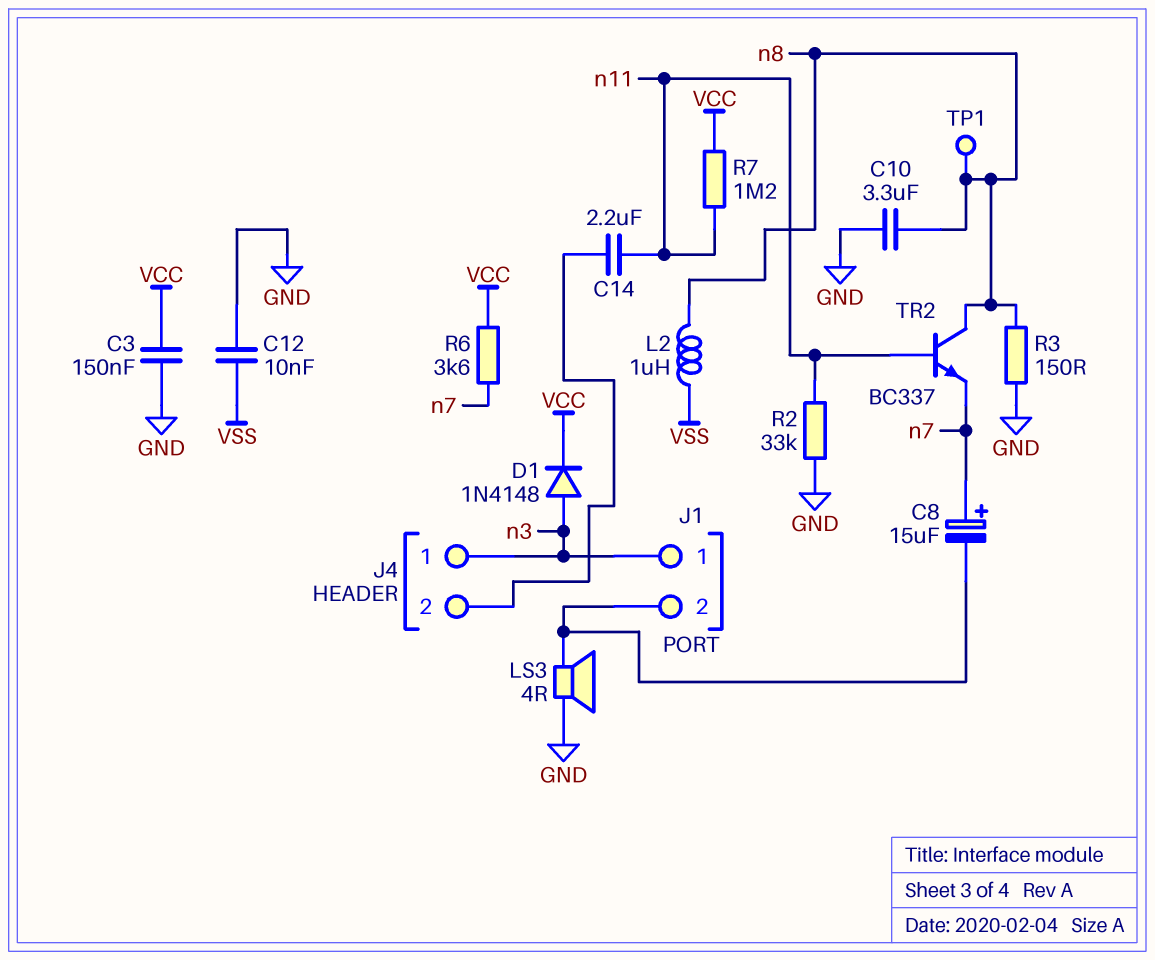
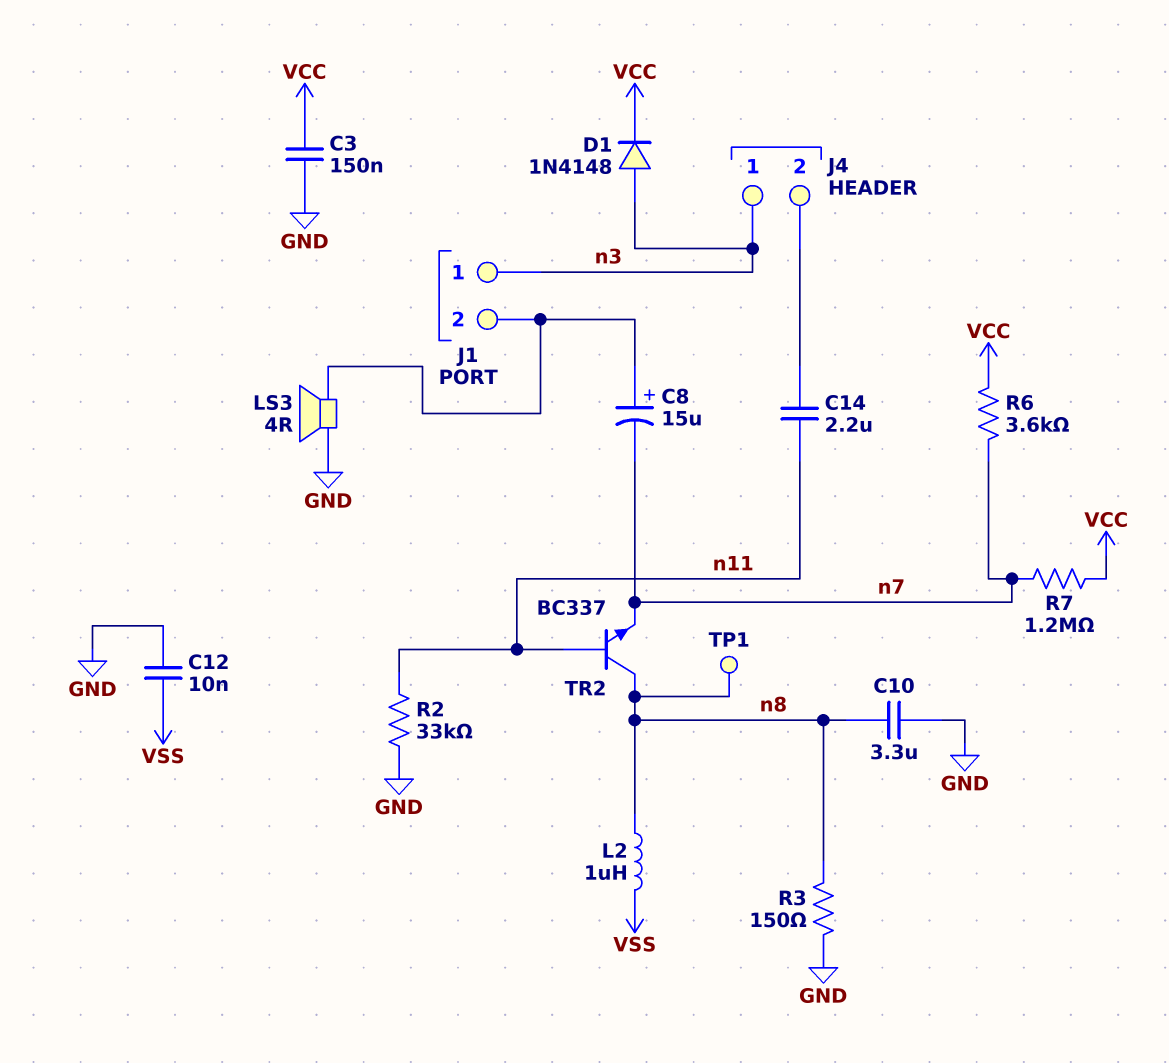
C8: 15uF (plus n7, minus J1/2) -> 15uF (plus J1/2, minus n7)
R7: 1.2M (VCC, n11) -> 1.2M (VCC, n7)

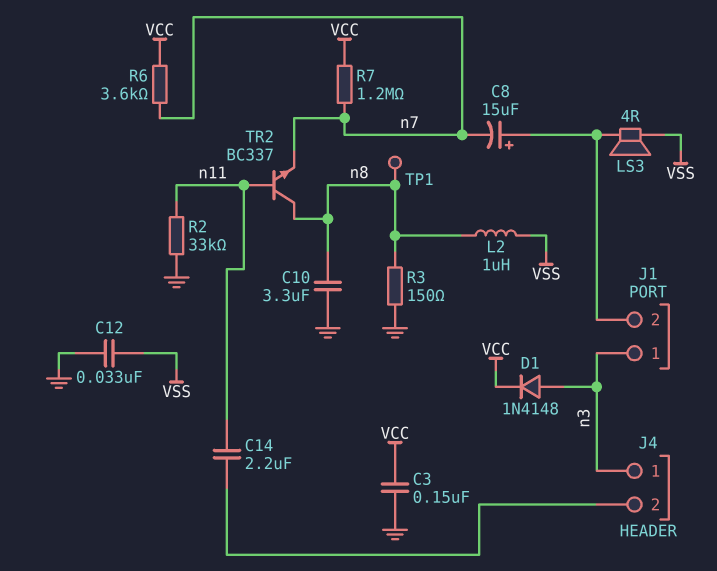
C12: 10nF (GND, VSS) -> 33nF (GND, VSS)
LS3: speaker 4R (GND, J1/2) -> speaker 4R (J1/2, VSS)

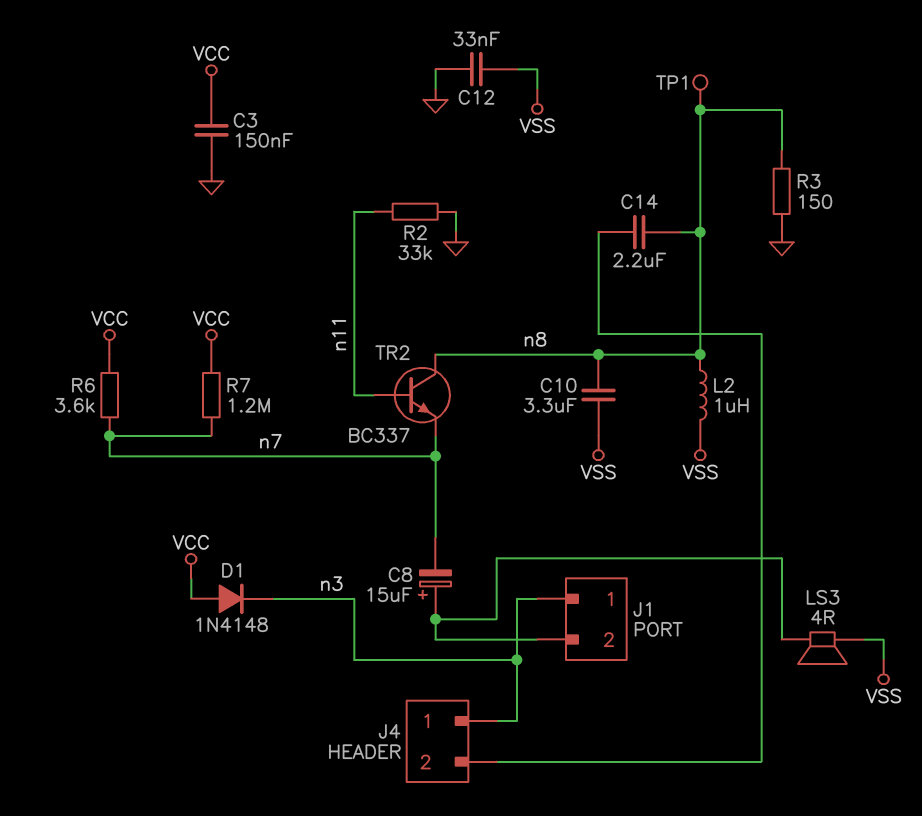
C10: 3.3uF (GND, n8) -> 3.3uF (VSS, n8)
C14: 2.2uF (J4/2, n11) -> 2.2uF (J4/2, n8)
D1: diode 1N4148 (A n3, K VCC) -> diode 1N4148 (A VCC, K n3)

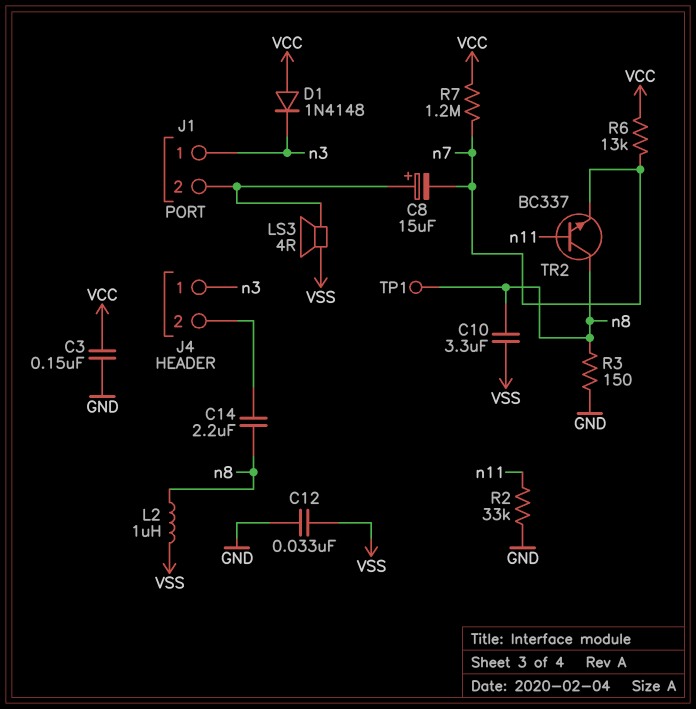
R6: 3.6k (VCC, n7) -> 13k (VCC, n7)

